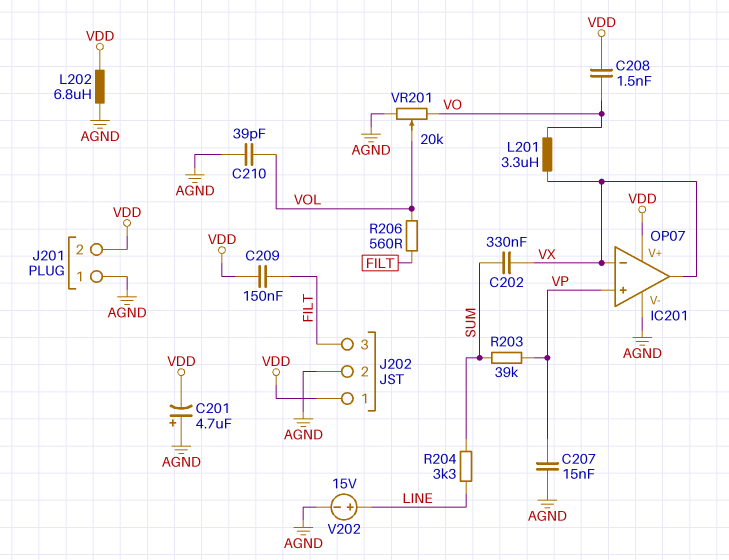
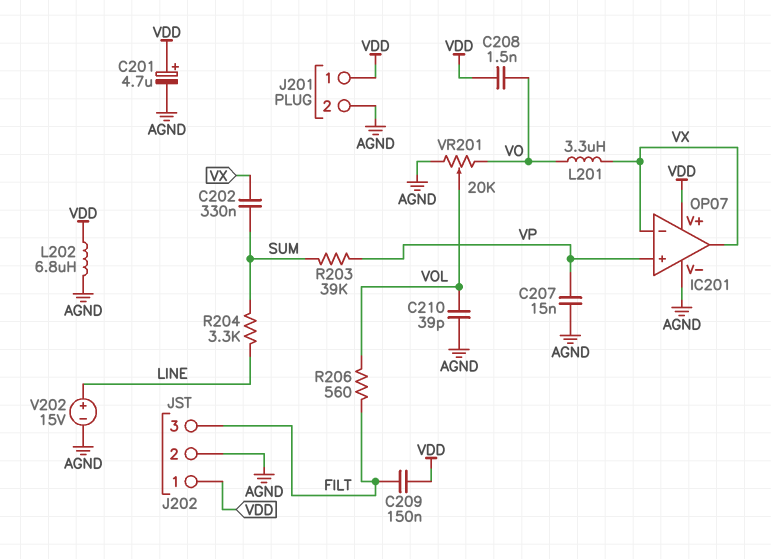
C201: 4.7uF (plus AGND, minus VDD) -> 4.7uF (plus VDD, minus AGND)
J201 pin 1: AGND -> VDD
J201 pin 2: VDD -> AGND

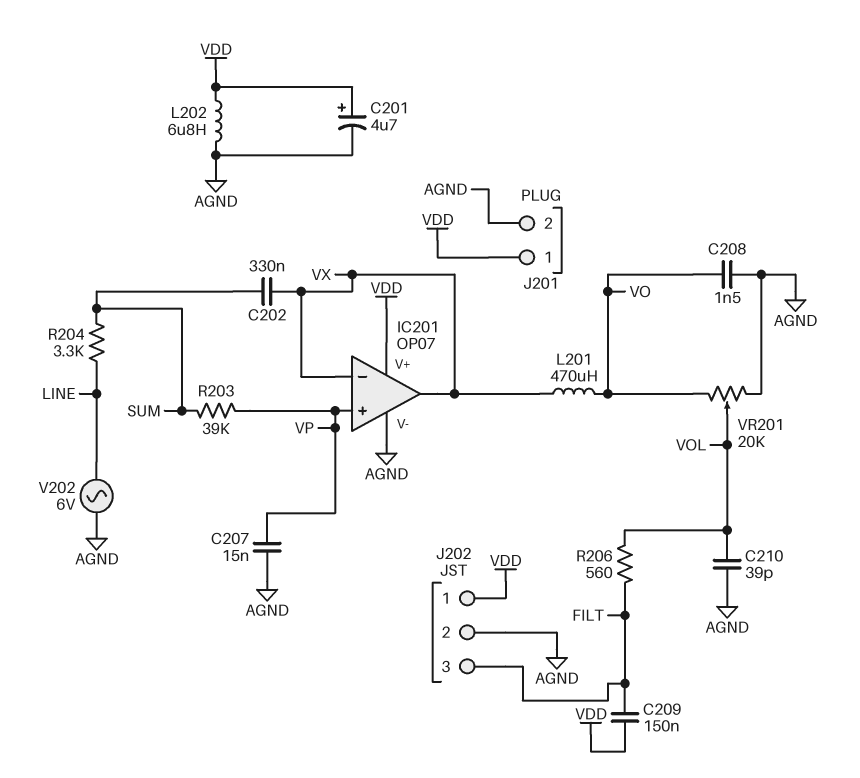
C208: 1.5nF (VDD, VO) -> 1.5nF (AGND, VO)
L201: 3.3uH (VO, VX) -> 470uH (VO, VX)
V202: 15V (plus LINE, minus AGND) -> AC 6V (AGND, LINE)

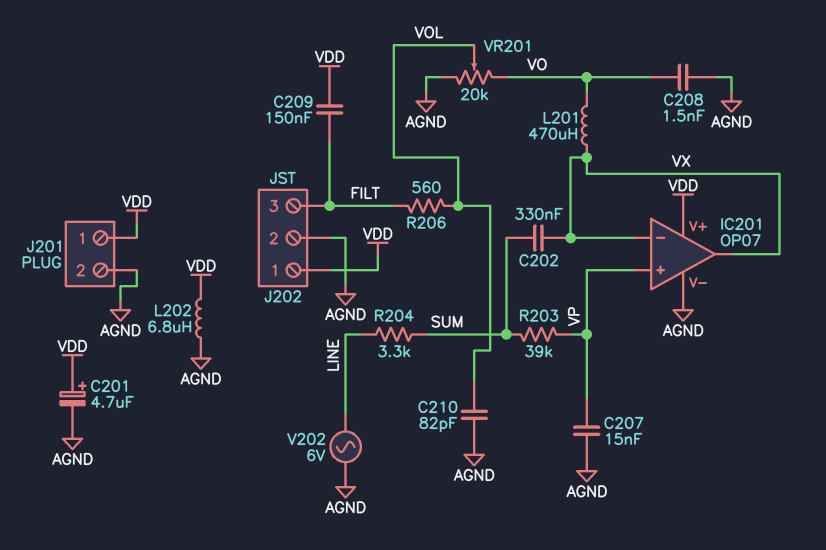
C210: 39pF (AGND, VOL) -> 82pF (AGND, VOL)

